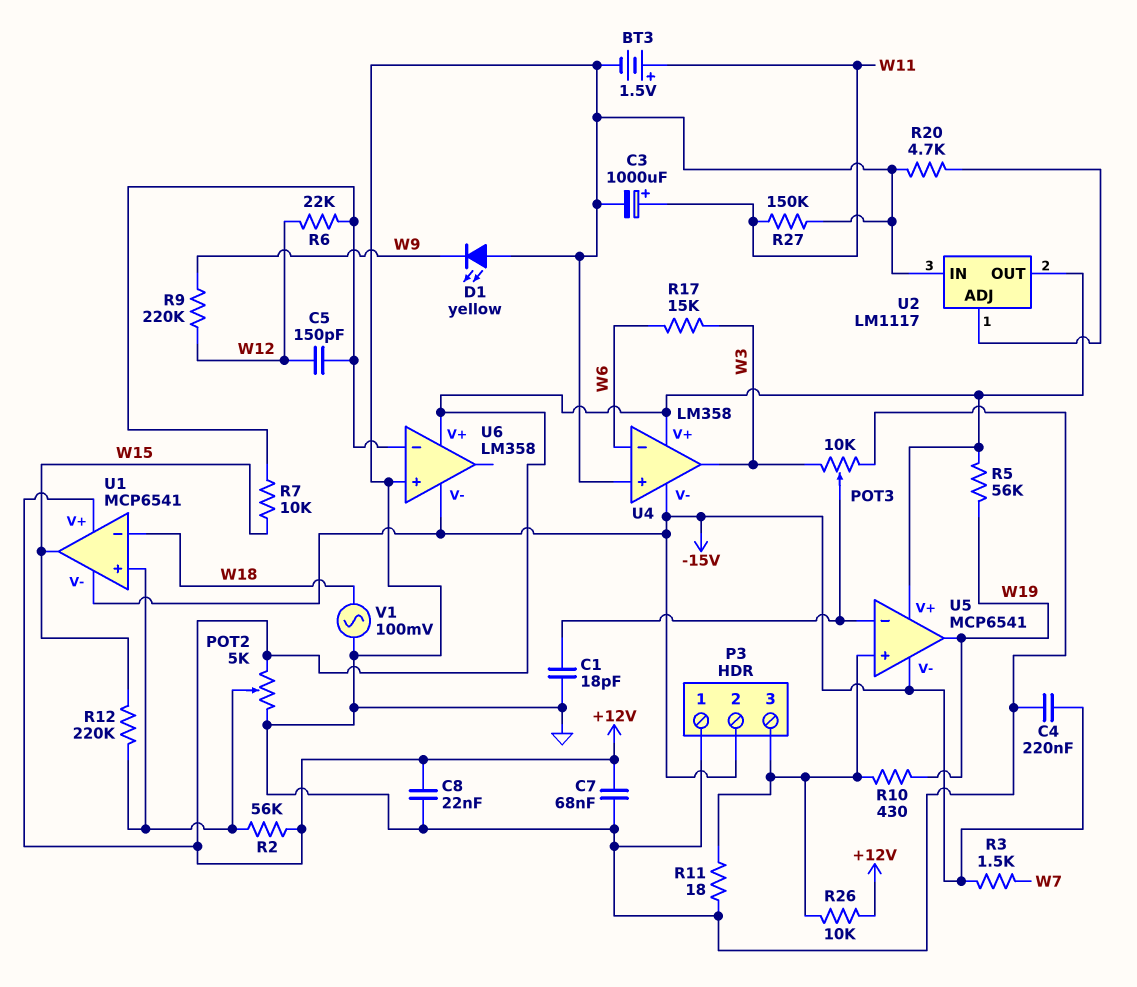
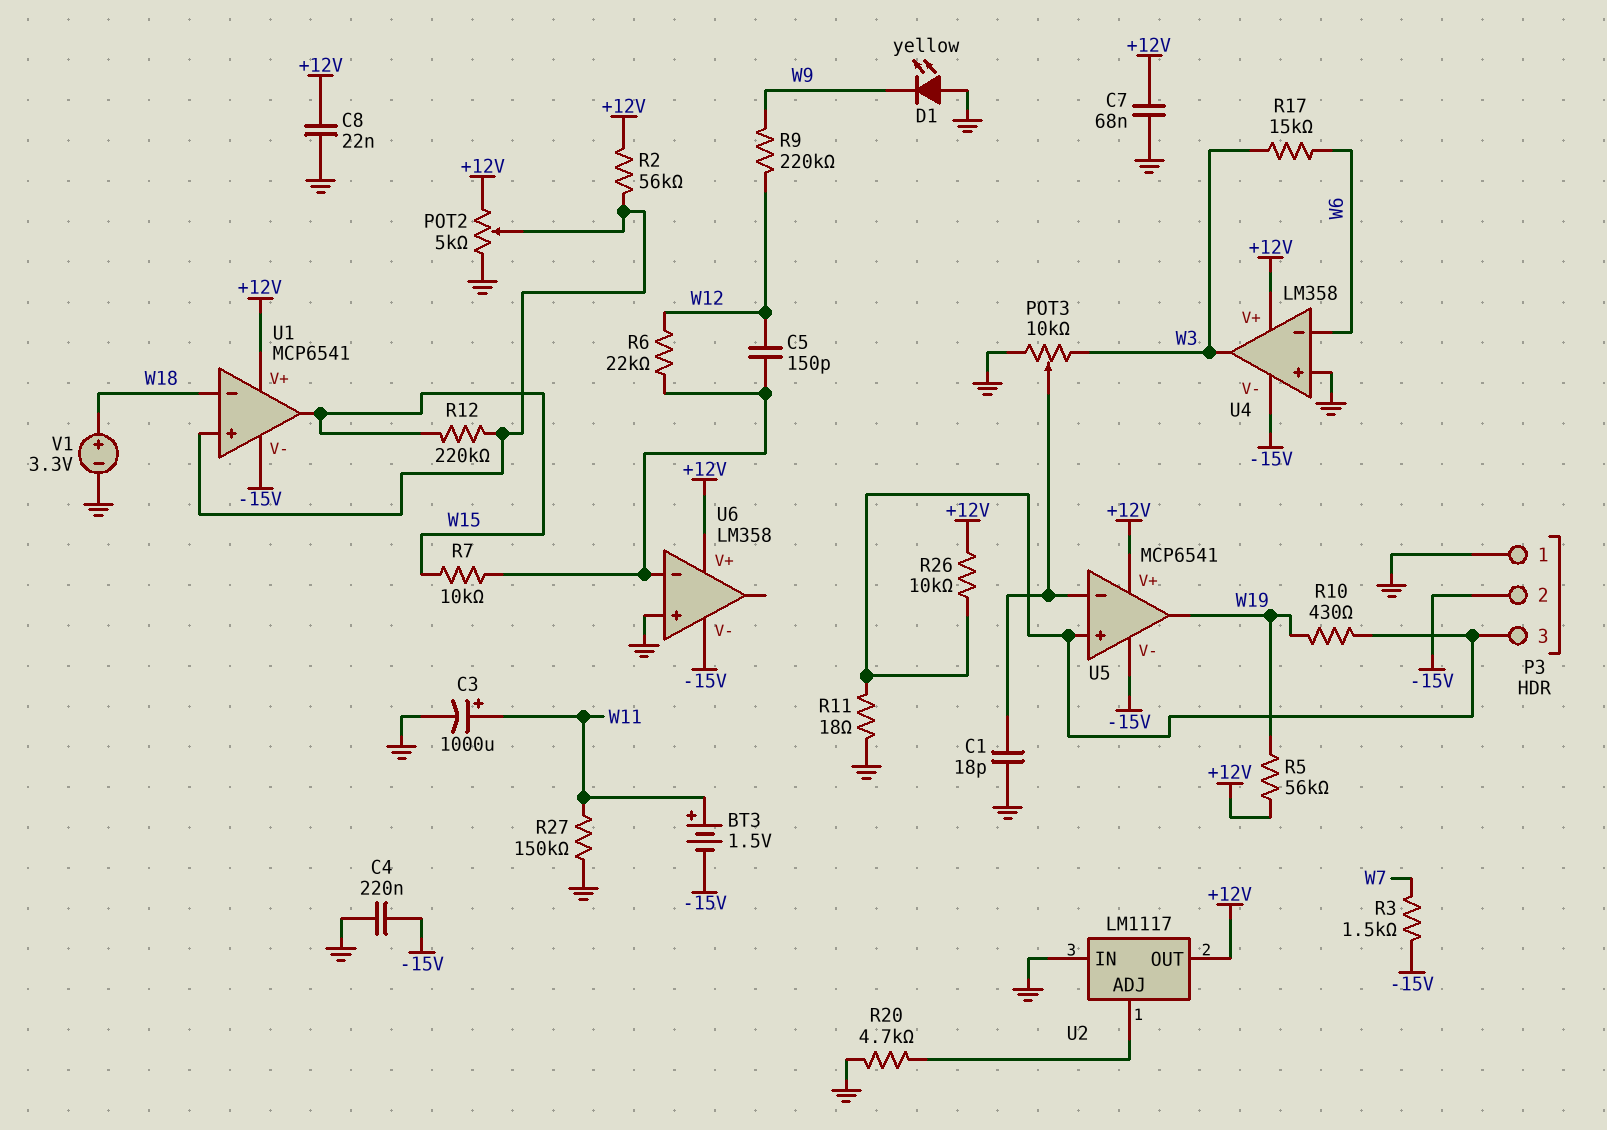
BT3: 1.5V (plus W11, minus GND) -> 1.5V (plus W11, minus -15V)
V1: AC 100mV (GND, W18) -> 3.3V (plus W18, minus GND)

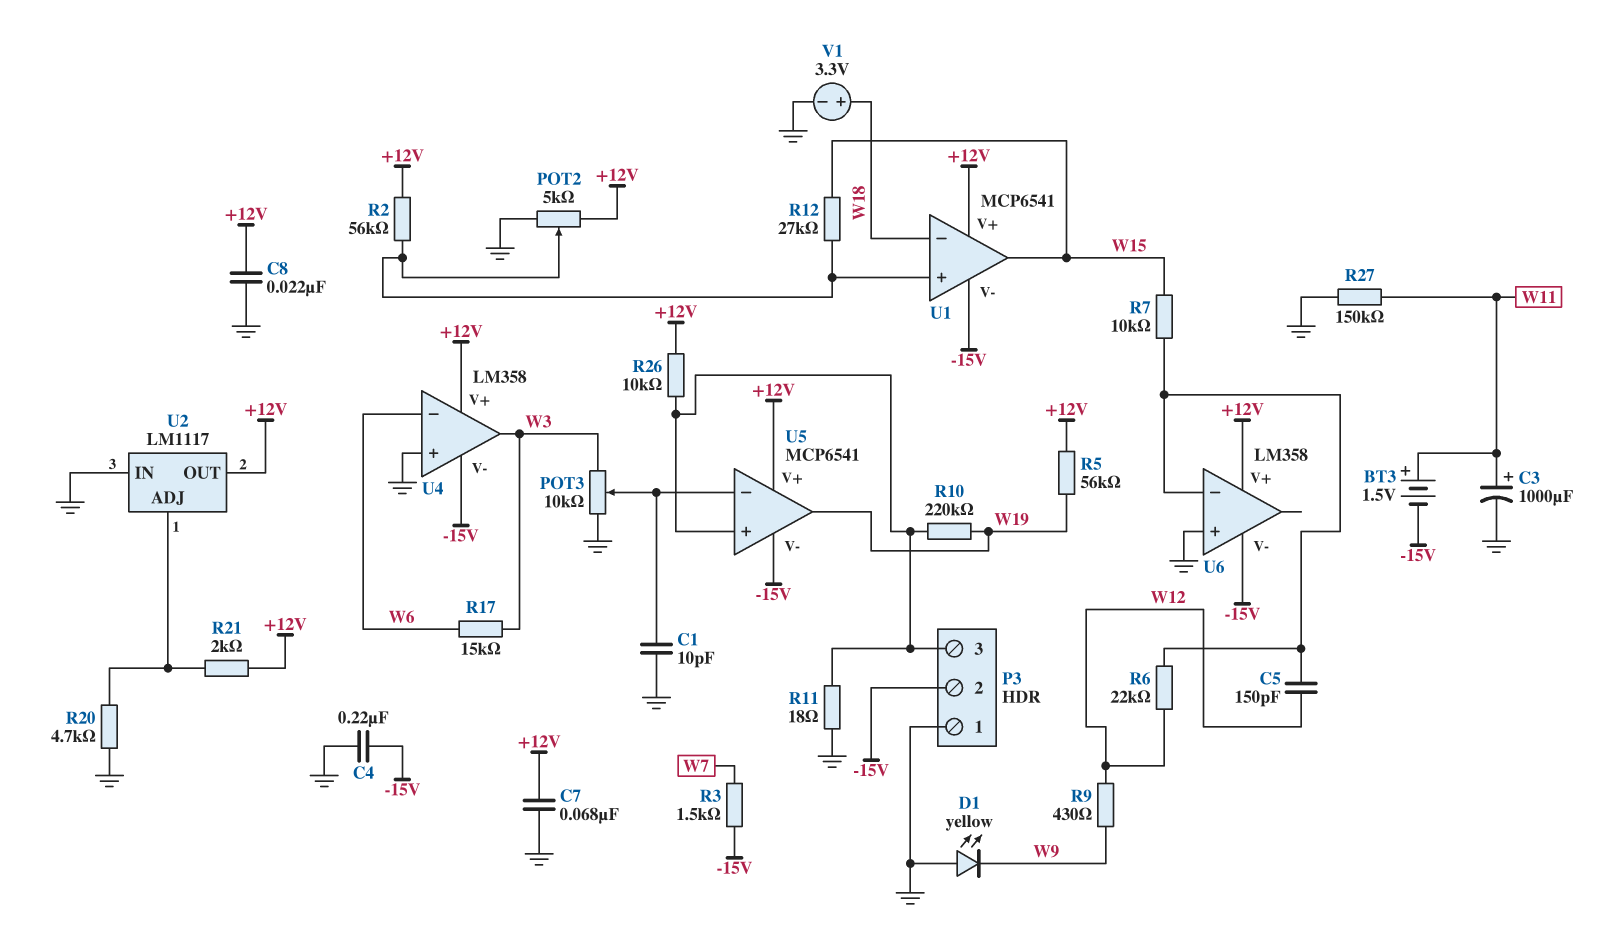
C1: 18pF (GND, U5/in-) -> 10pF (GND, U5/in-)
R9: 220k (W9, W12) -> 430 (W9, W12)
R10: 430 (P3/3, W19) -> 220k (P3/3, W19)
R12: 220k (U1/in+, W15) -> 27k (U1/in+, W15)
R21: none -> 2k (+12V, U2/ADJ)

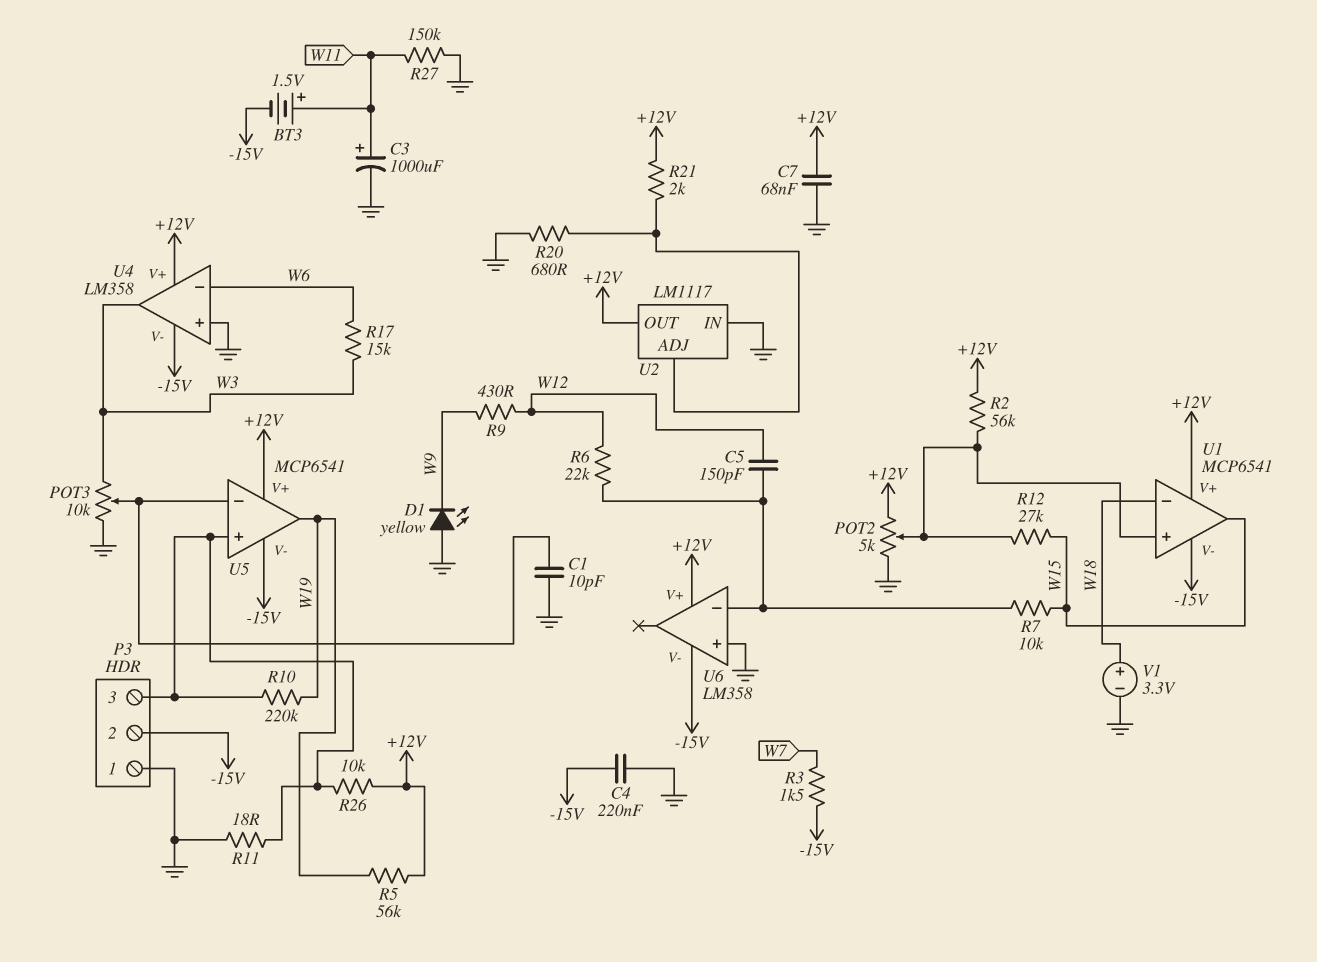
C8: 22nF (+12V, GND) -> none
R20: 4.7k (GND, U2/ADJ) -> 680 (GND, U2/ADJ)

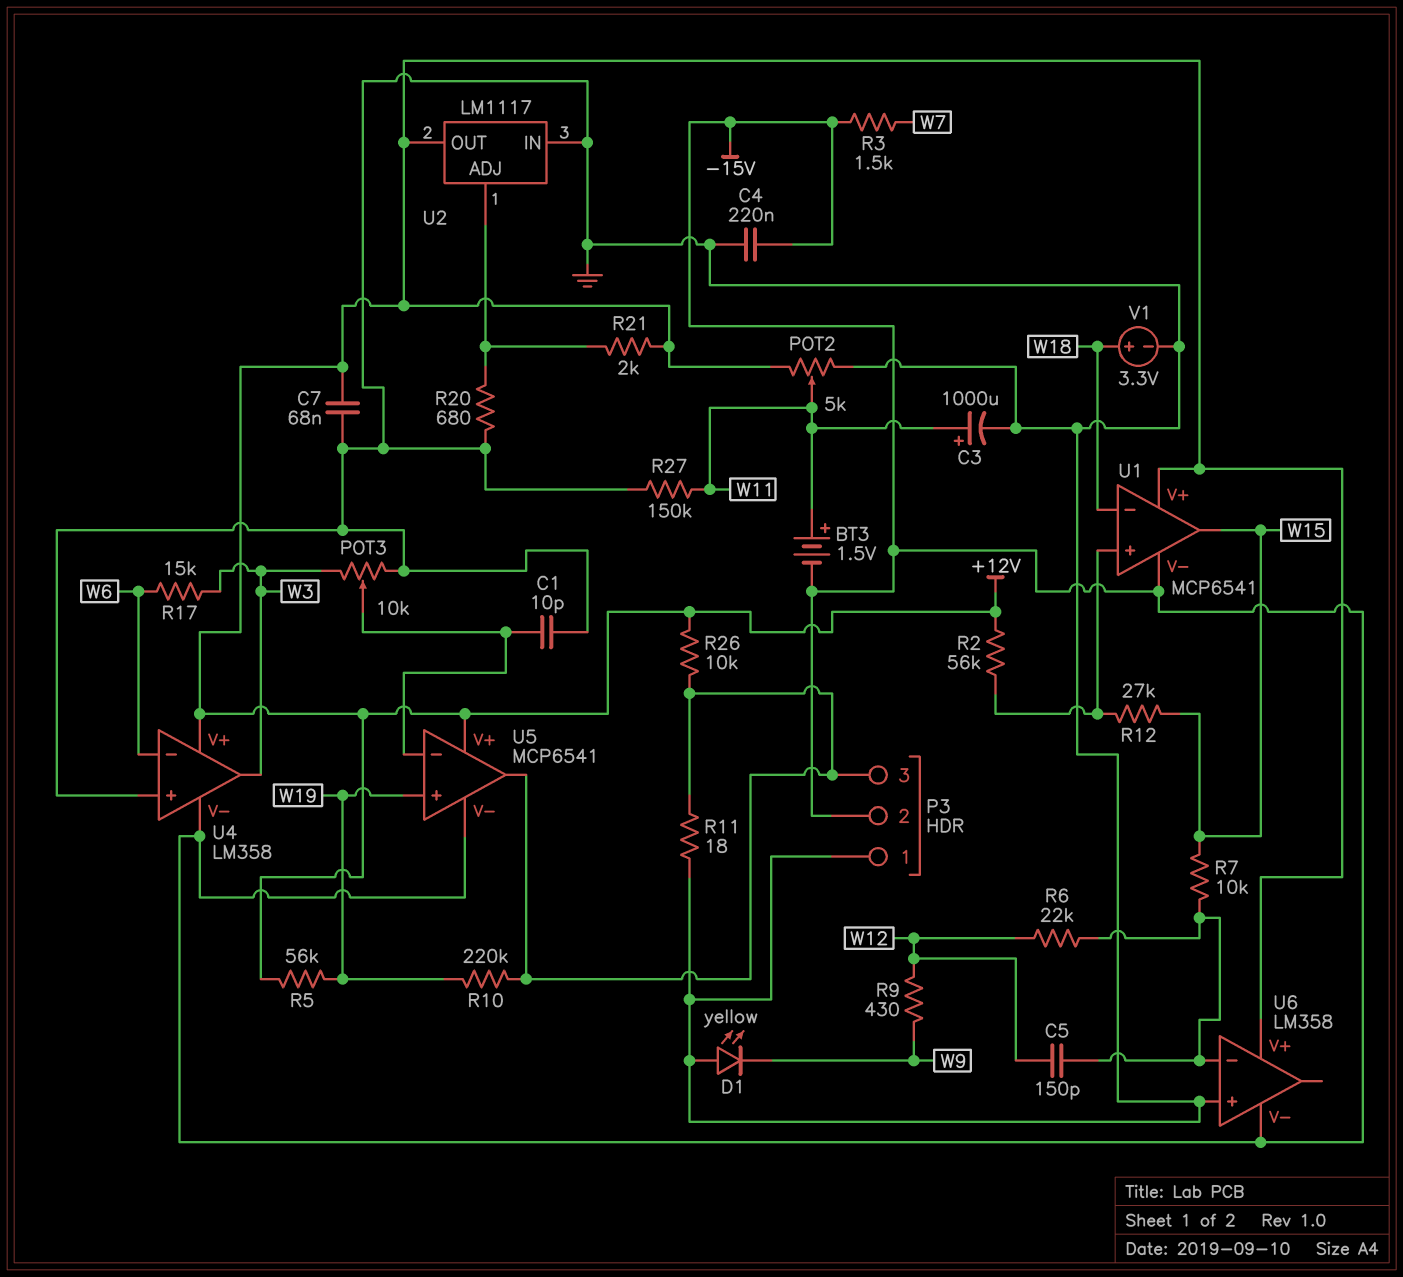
POT2: 5k (+12V, GND, wiper U1/in+) -> 5k (+12V, GND, wiper W11)
U5 pin in+: P3/3 -> W19
U5 pin out: W19 -> P3/3

